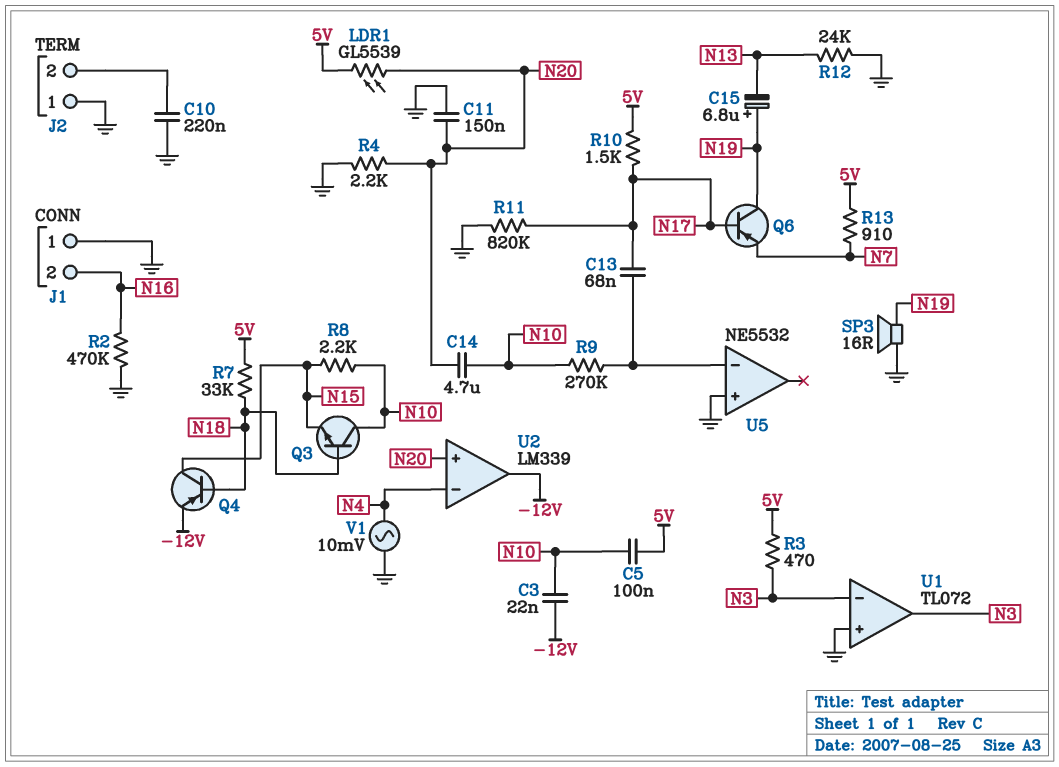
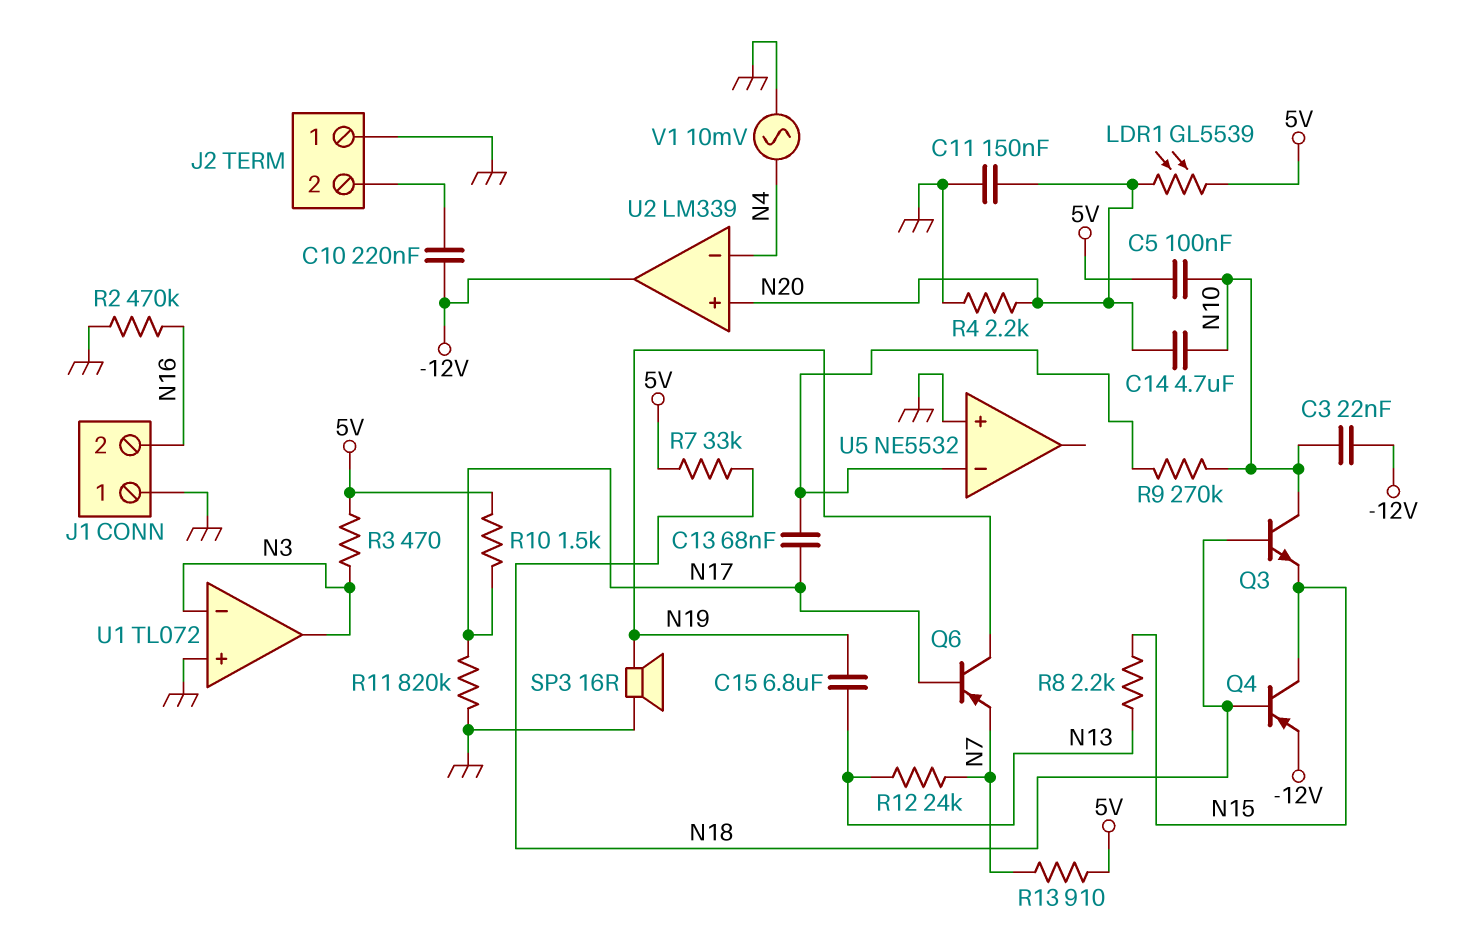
C10: 220nF (GND, J2/2) -> 220nF (-12V, J2/2)
C15: 6.8uF (plus N19, minus N13) -> 6.8uF (N13, N19)
R8: 2.2k (N10, N15) -> 2.2k (N13, N15)
R12: 24k (GND, N13) -> 24k (N7, N13)

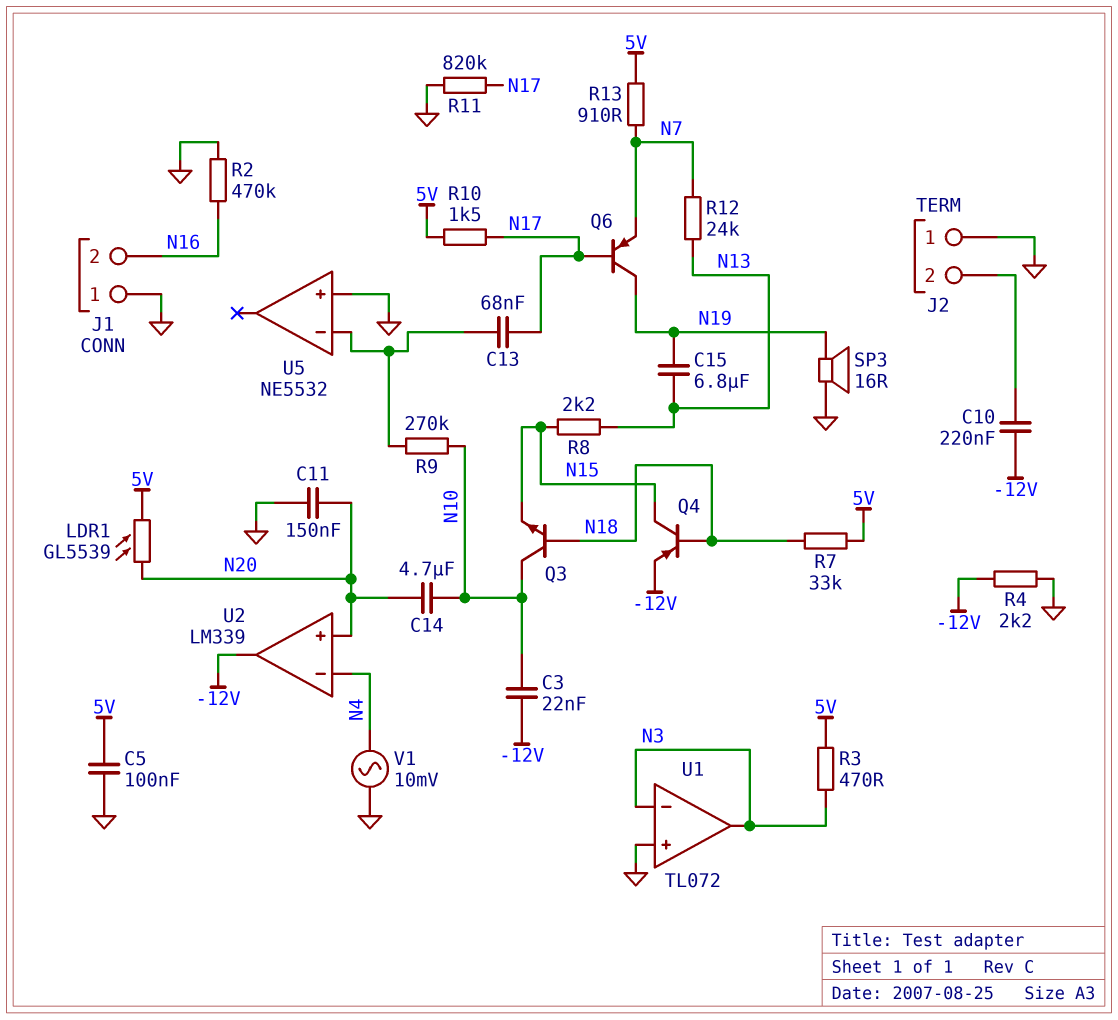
C5: 100nF (5V, N10) -> 100nF (5V, GND)
R4: 2.2k (GND, N20) -> 2.2k (-12V, GND)

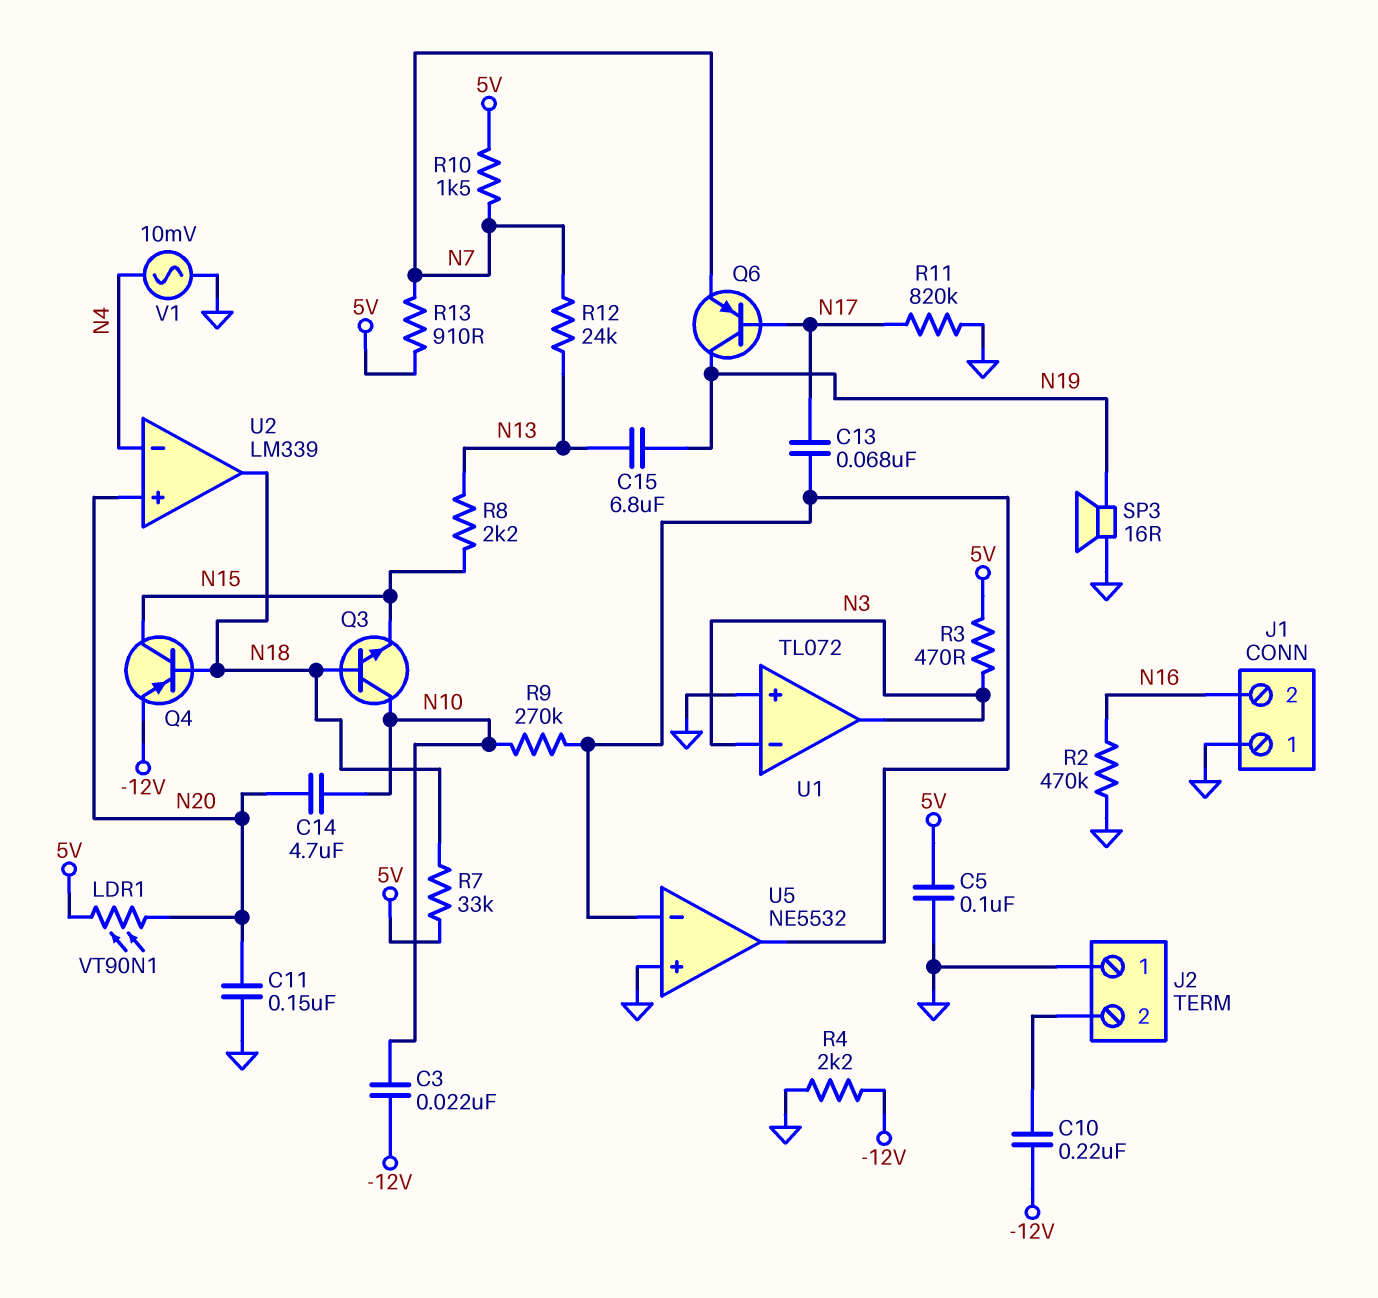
LDR1: GL5539 (5V, N20) -> VT90N1 (5V, N20)
R10: 1.5k (5V, N17) -> 1.5k (5V, N7)
U2 pin out: -12V -> N18
U5 pin out: none -> U5/in-

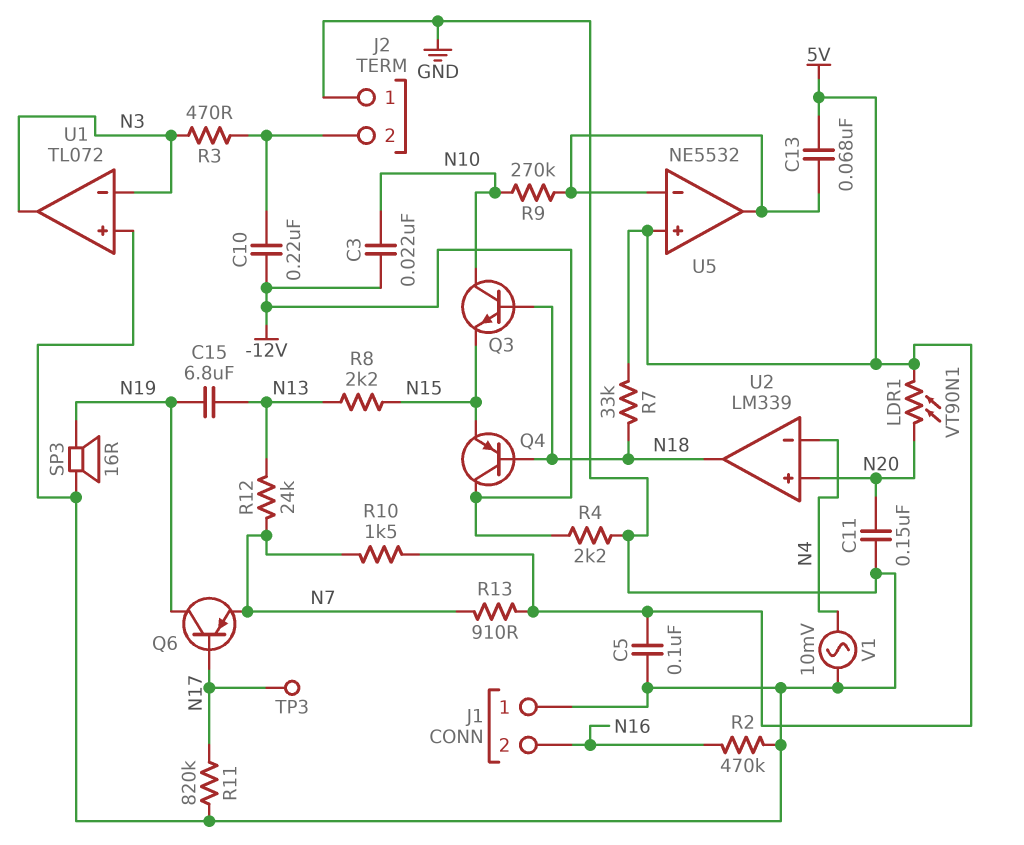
C13: 68nF (N17, U5/in-) -> 68nF (5V, U5/in-)
C14: 4.7uF (N10, N20) -> none
Q4: PNP (B N18, C N15, E -12V) -> PNP (B N18, C -12V, E N15)
R3: 470 (5V, N3) -> 470 (J2/2, N3)
TP3: none -> test point (N17)
U5 pin in+: GND -> 5V

